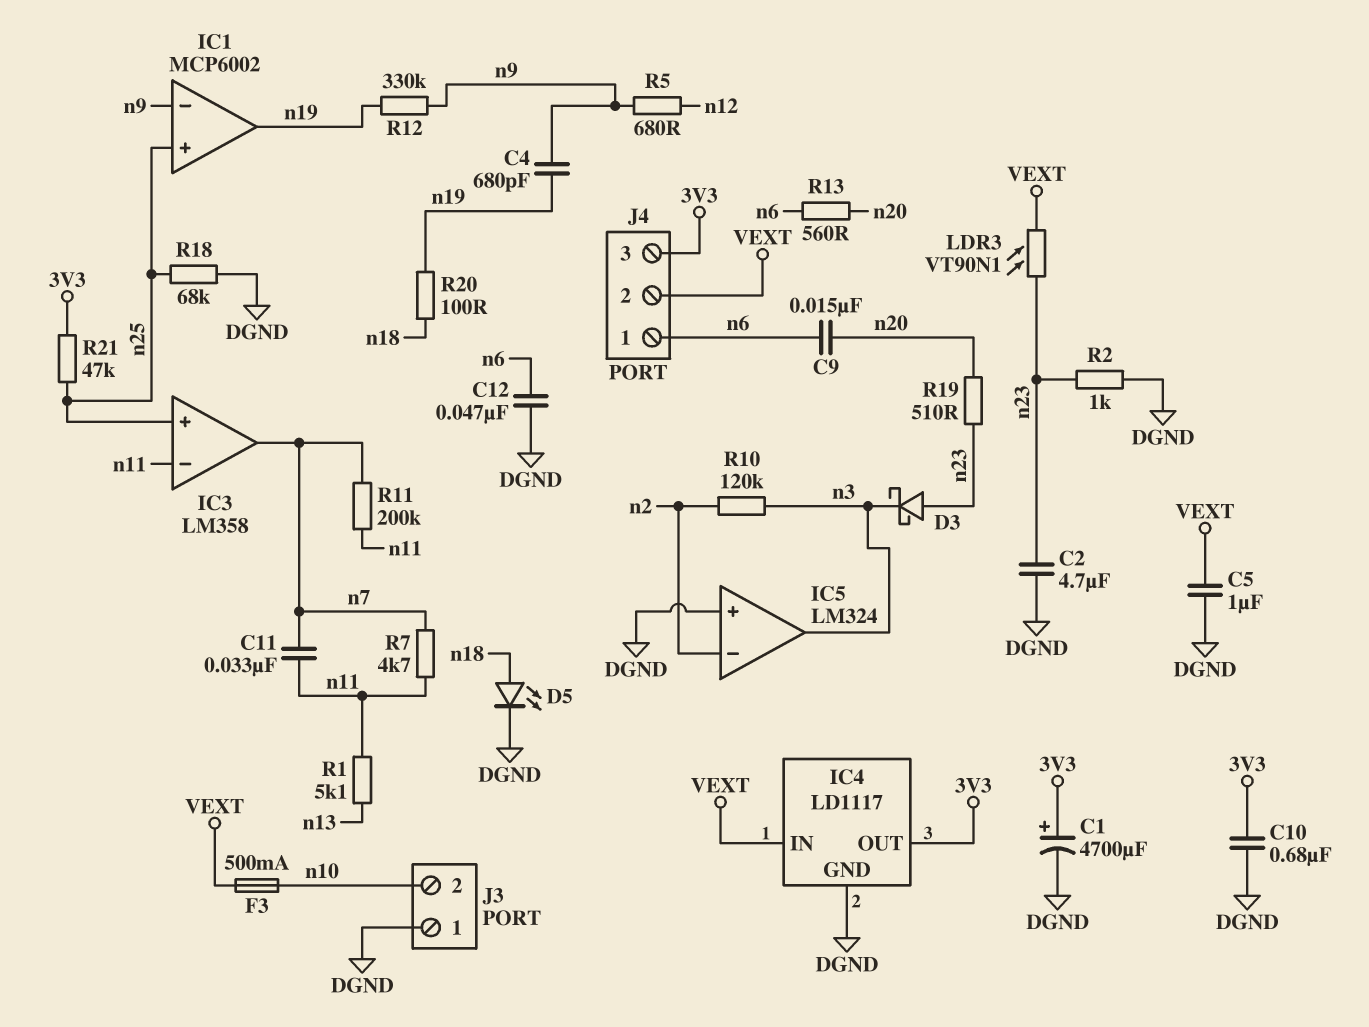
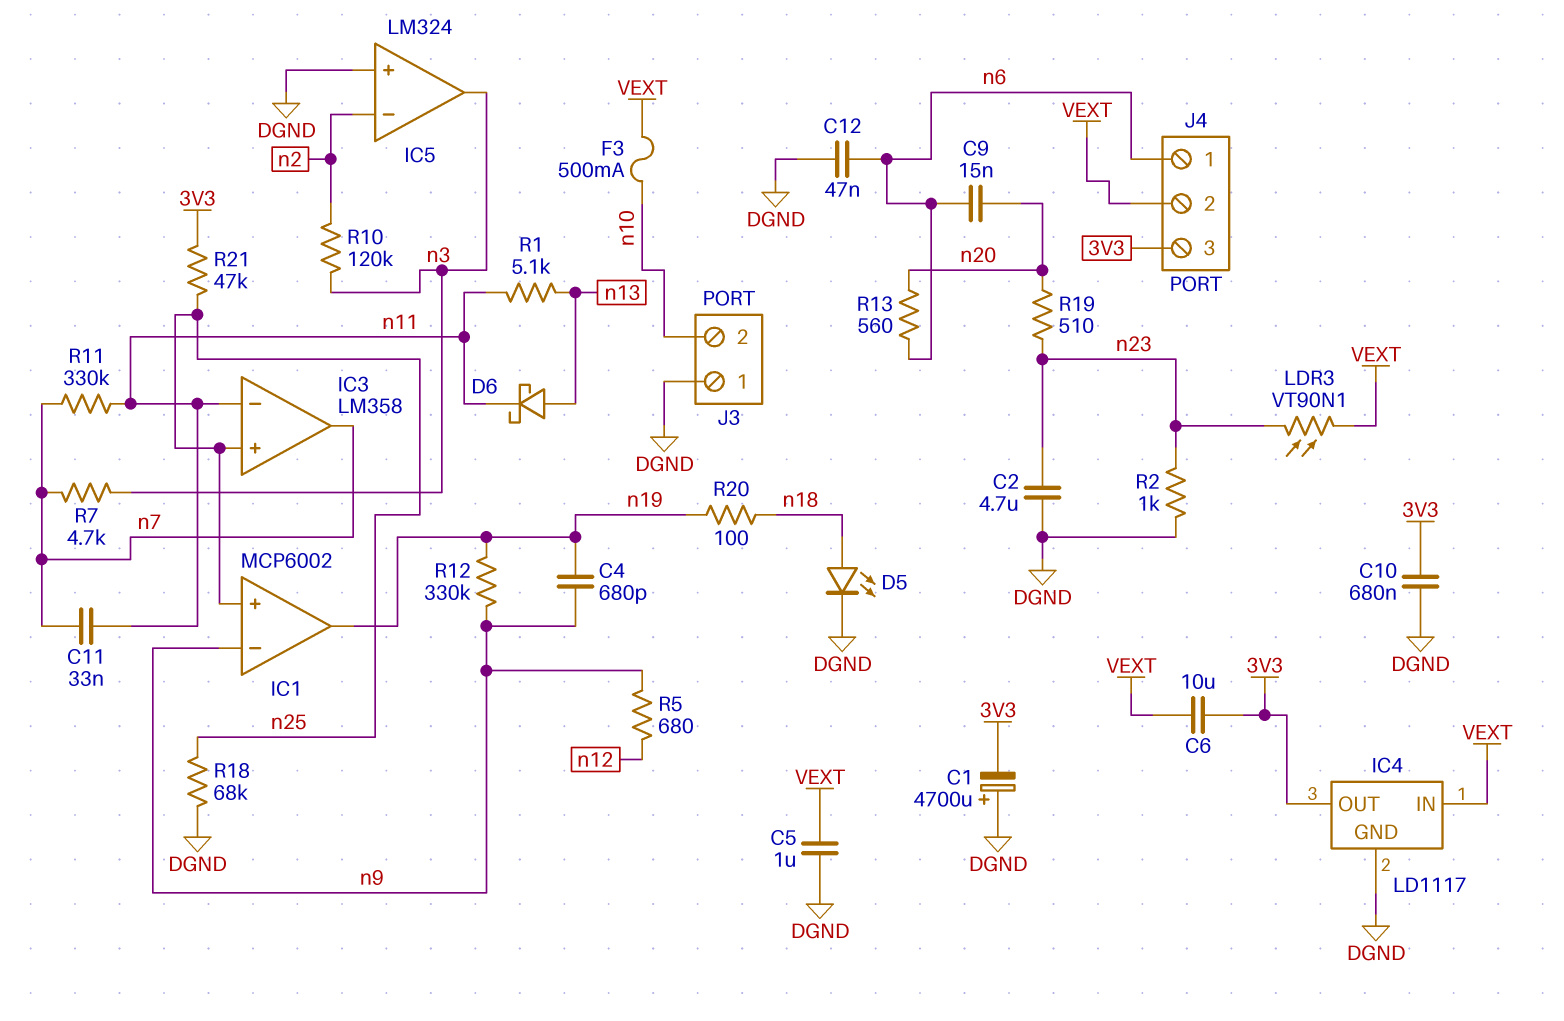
C1: 4700uF (plus 3V3, minus DGND) -> 4700uF (plus DGND, minus 3V3)
C6: none -> 10uF (3V3, VEXT)
D3: schottky (A n23, K n3) -> none
D6: none -> schottky (A n13, K n11)
R7: 4.7k (n7, n11) -> 4.7k (n3, n7)
R11: 200k (n7, n11) -> 330k (n7, n11)

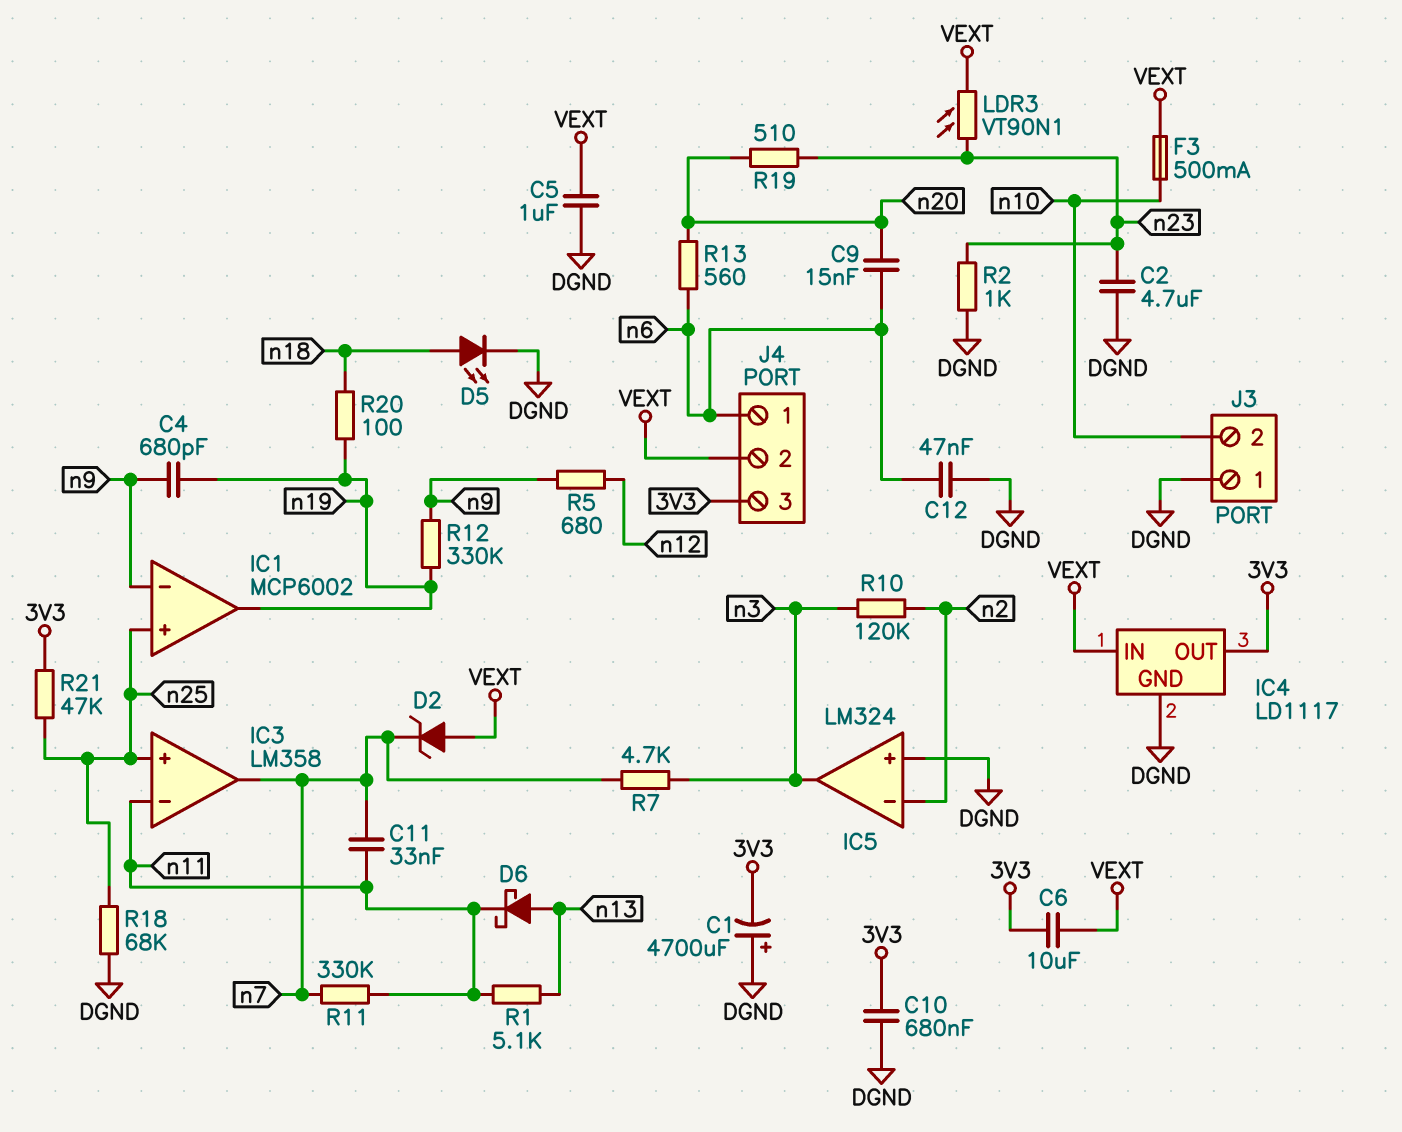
D2: none -> zener (A VEXT, K n7)

